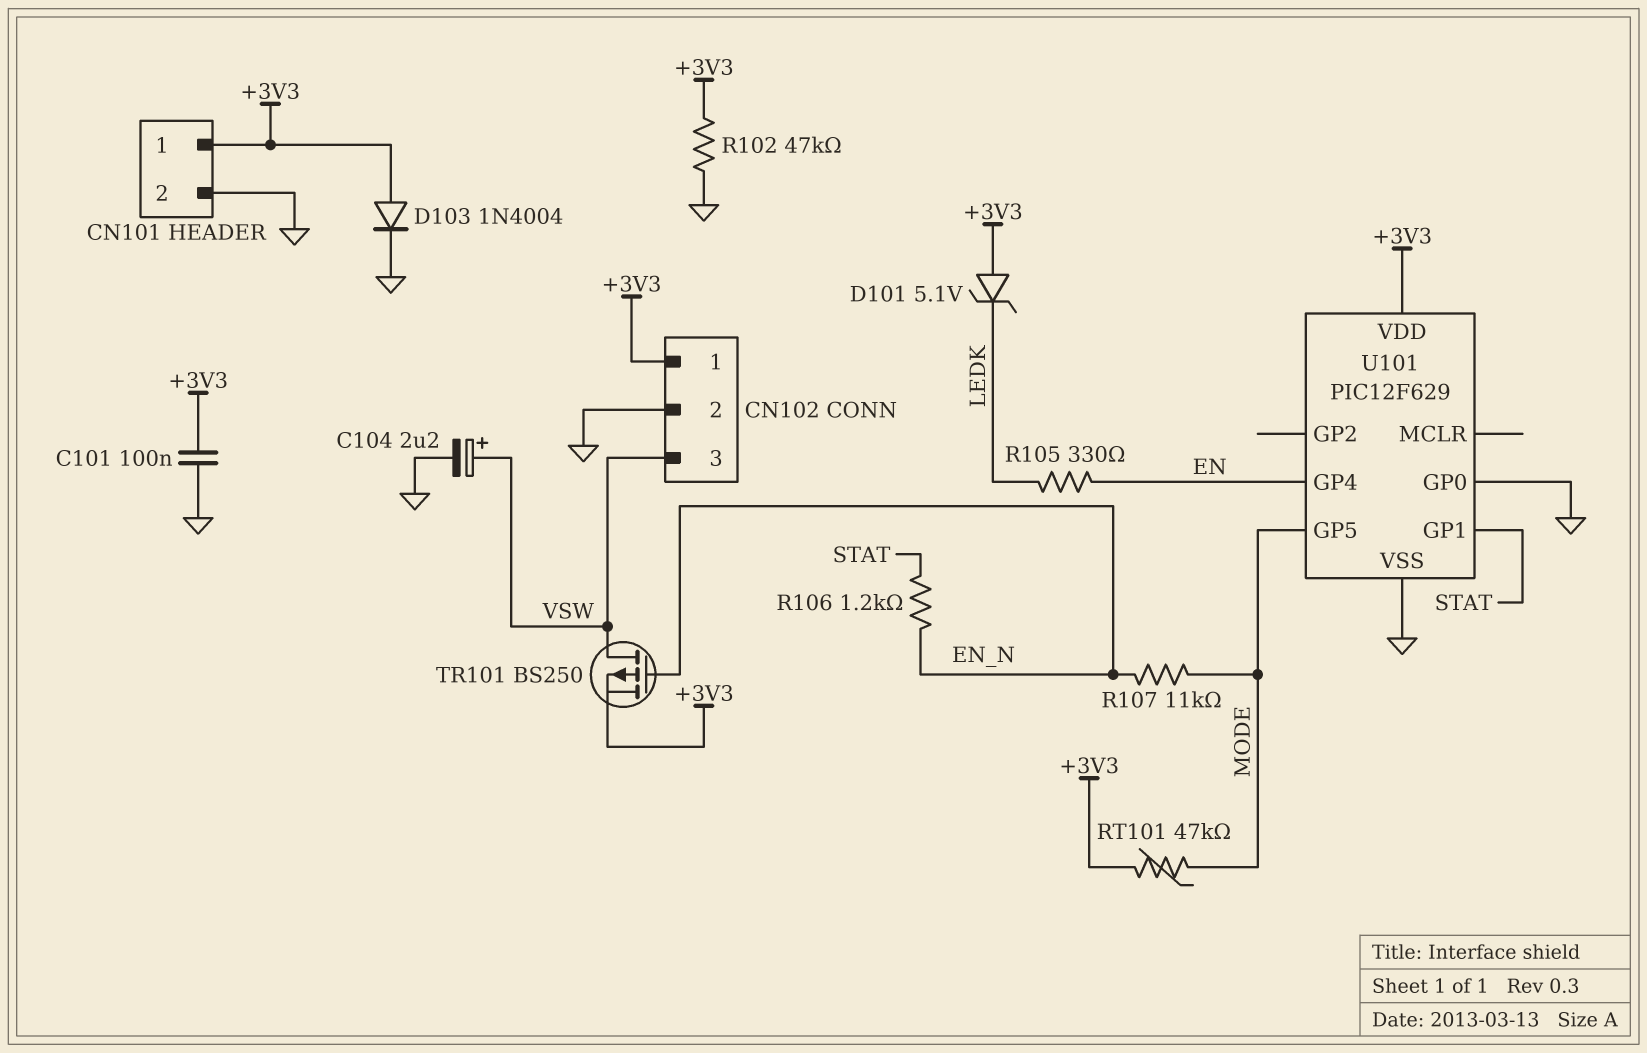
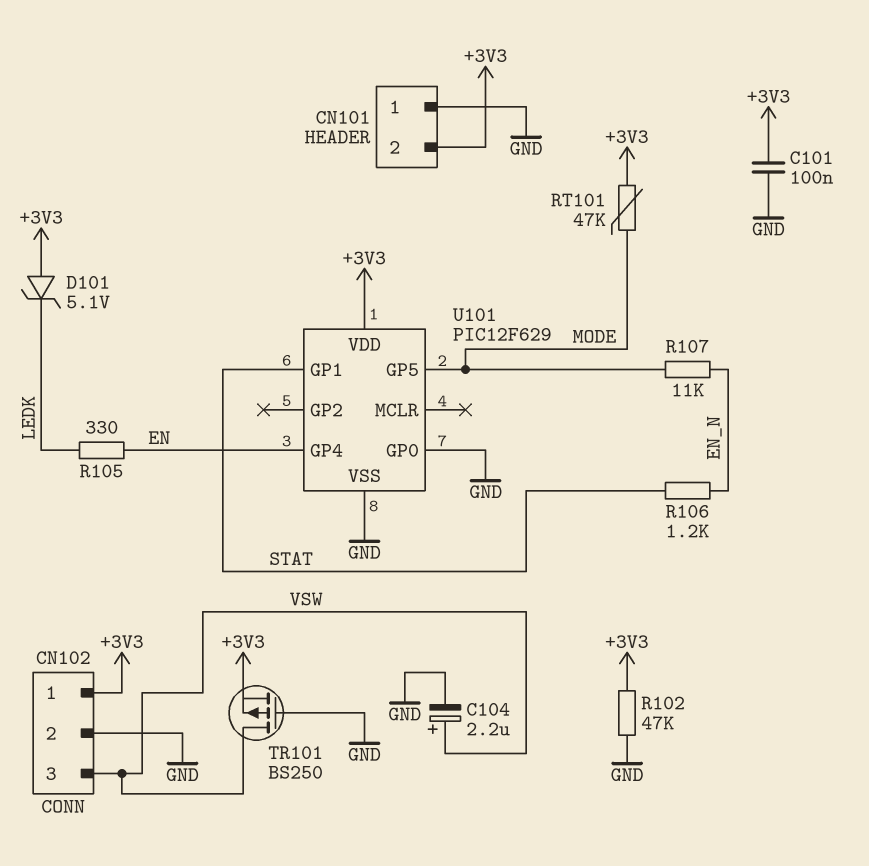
CN101 pin 1: +3V3 -> GND
CN101 pin 2: GND -> +3V3
D103: diode 1N4004 (A +3V3, K GND) -> none
TR101: PMOS BS250 (G EN_N, D VSW, S +3V3) -> PMOS BS250 (G GND, D VSW, S +3V3)

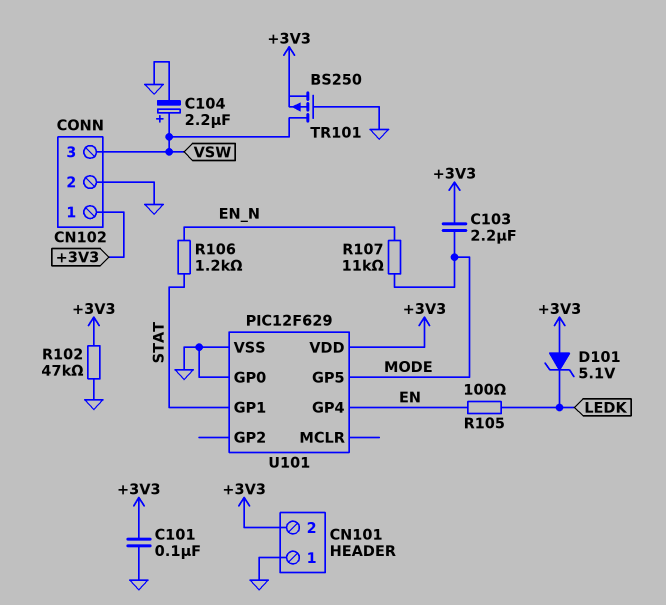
C103: none -> 2.2uF (+3V3, MODE)
R105: 330 (EN, LEDK) -> 100 (EN, LEDK)
RT101: 47k (+3V3, MODE) -> none

